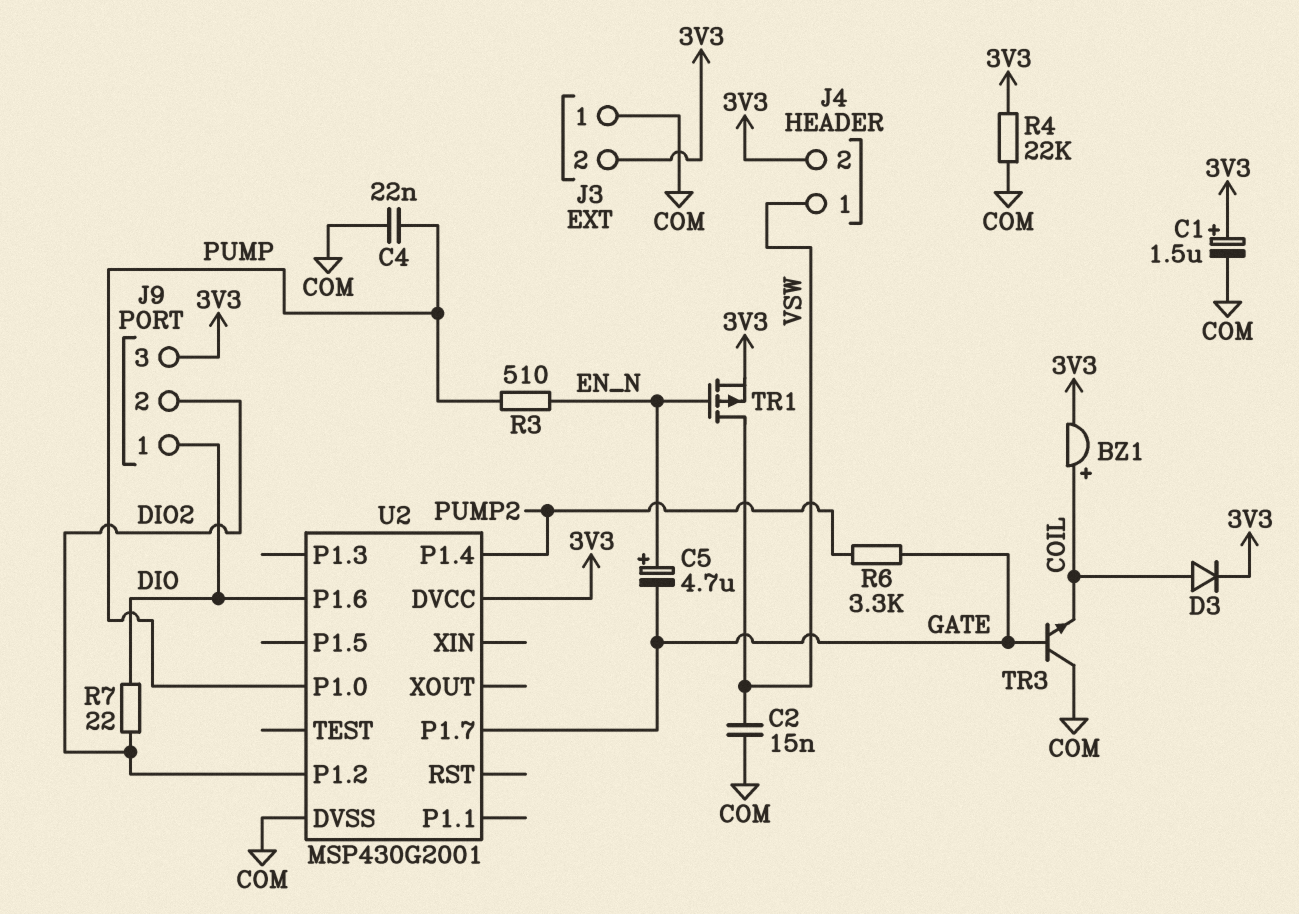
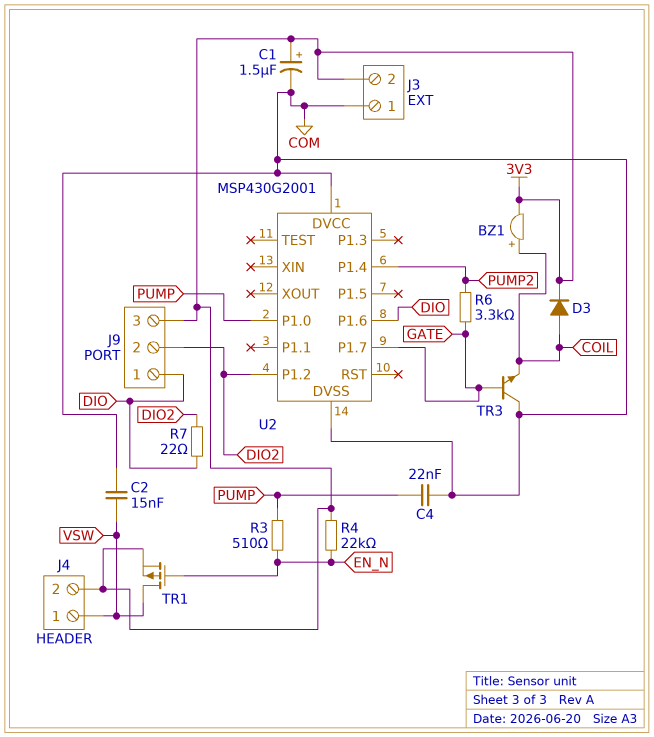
C5: 4.7uF (plus EN_N, minus GATE) -> none
R4: 22k (3V3, COM) -> 22k (3V3, EN_N)
U2 pin DVCC: 3V3 -> COM

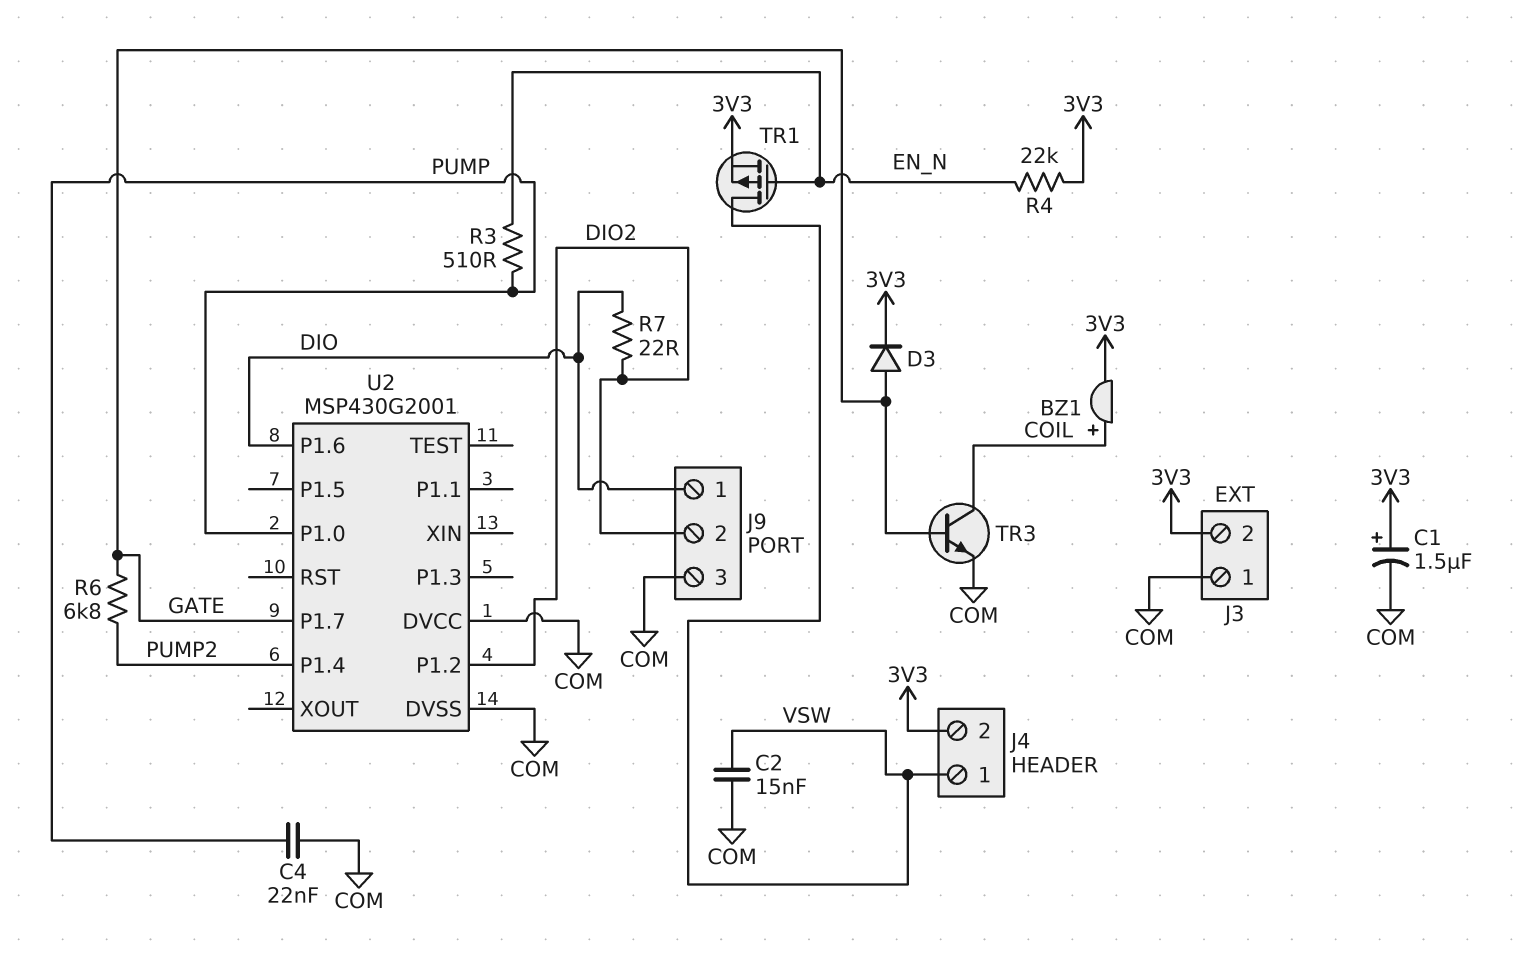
D3: diode (A COIL, K 3V3) -> diode (A GATE, K 3V3)
J9 pin 3: 3V3 -> COM
R6: 3.3k (GATE, PUMP2) -> 6.8k (GATE, PUMP2)
TR3: NPN (B GATE, C COM, E COIL) -> NPN (B GATE, C COIL, E COM)

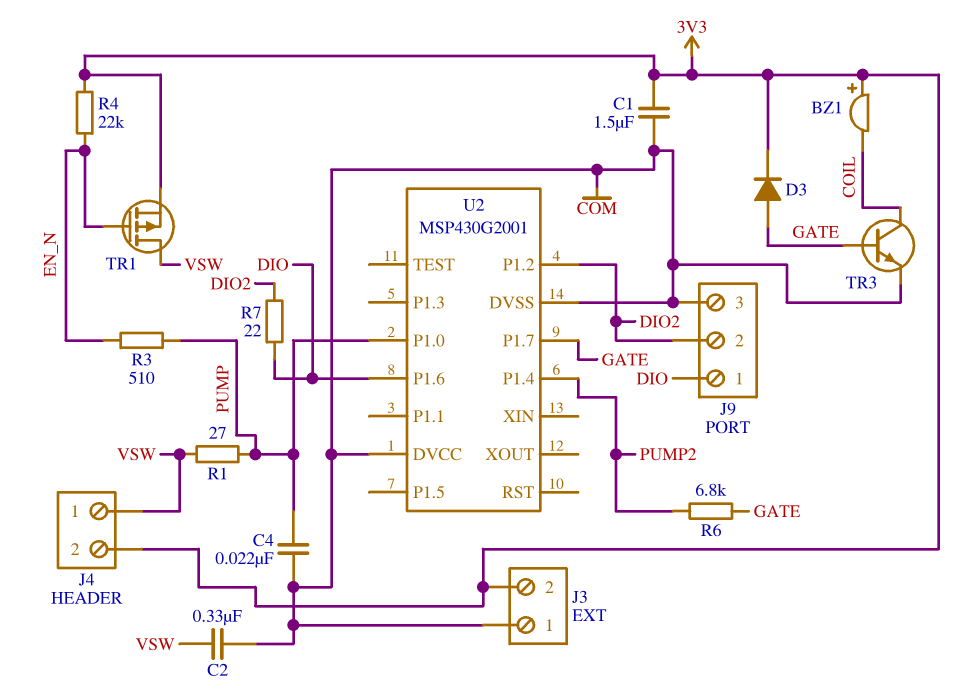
BZ1: buzzer (plus COIL, minus 3V3) -> buzzer (plus 3V3, minus COIL)
C1: 1.5uF (plus 3V3, minus COM) -> 1.5uF (3V3, COM)
C2: 15nF (COM, VSW) -> 330nF (COM, VSW)
R1: none -> 27 (PUMP, VSW)

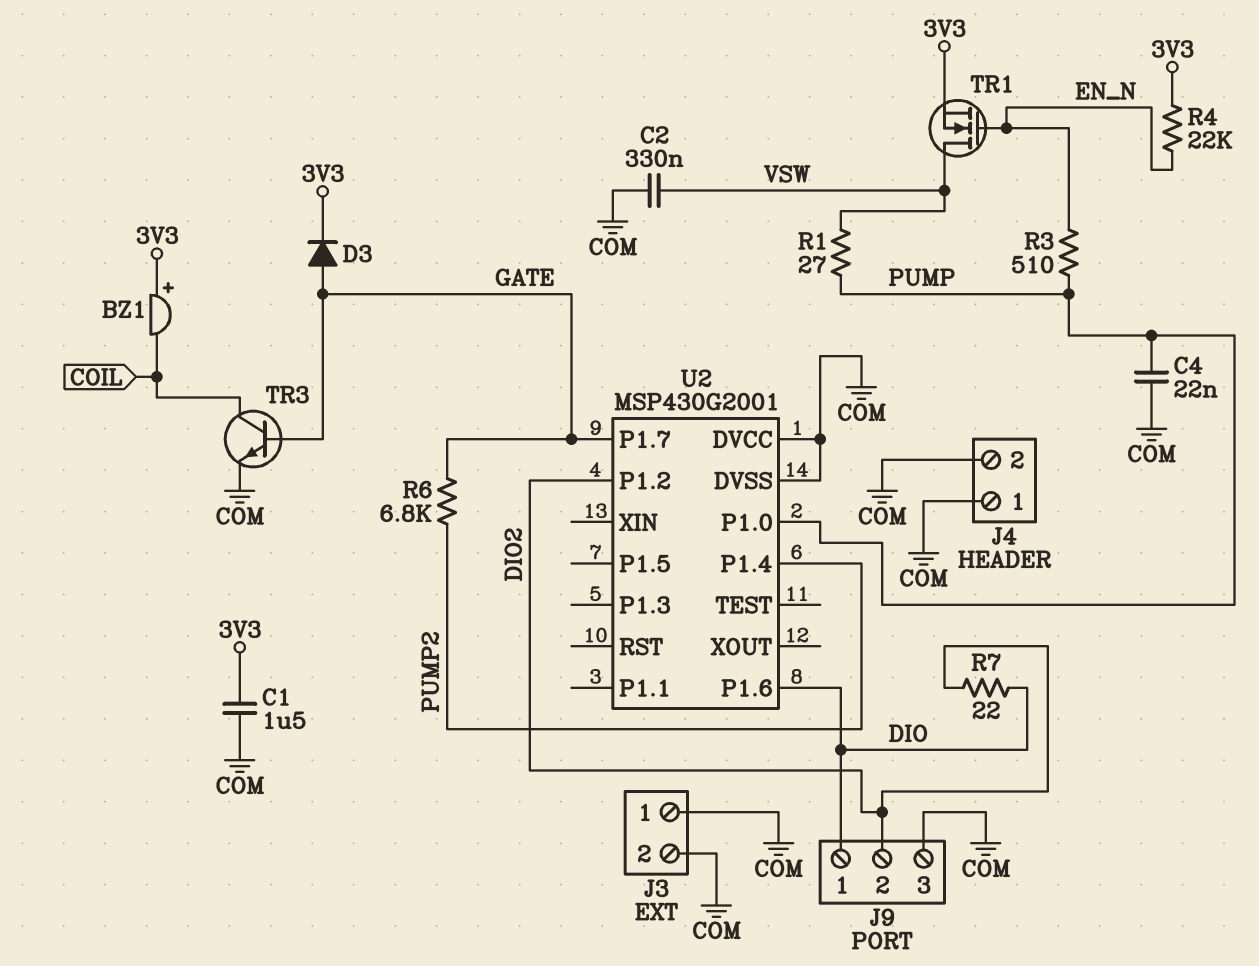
J3 pin 2: 3V3 -> COM
J4 pin 1: VSW -> COM
J4 pin 2: 3V3 -> COM
TR1: PMOS (G EN_N, D VSW, S 3V3) -> NMOS (G EN_N, D VSW, S 3V3)

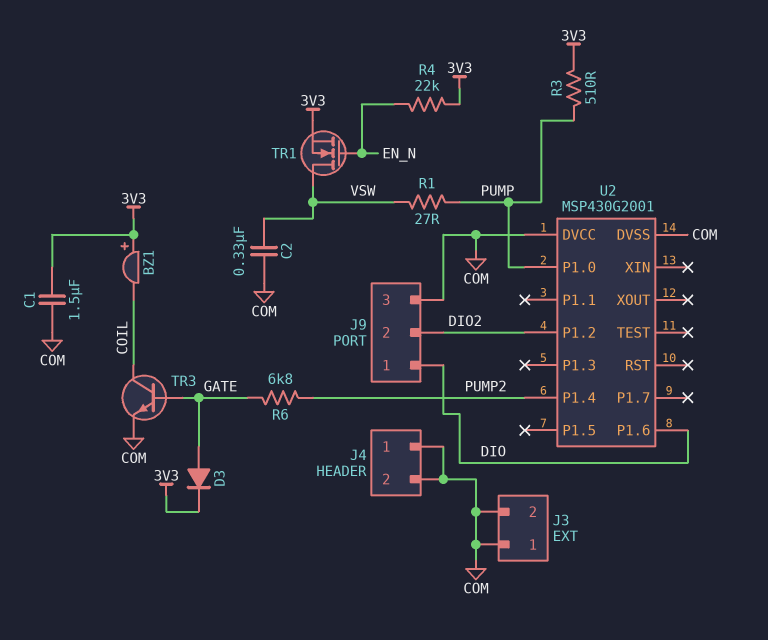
C4: 22nF (COM, PUMP) -> none
R3: 510 (EN_N, PUMP) -> 510 (3V3, PUMP)
R7: 22 (DIO, DIO2) -> none
U2 pin P1.7: GATE -> none

